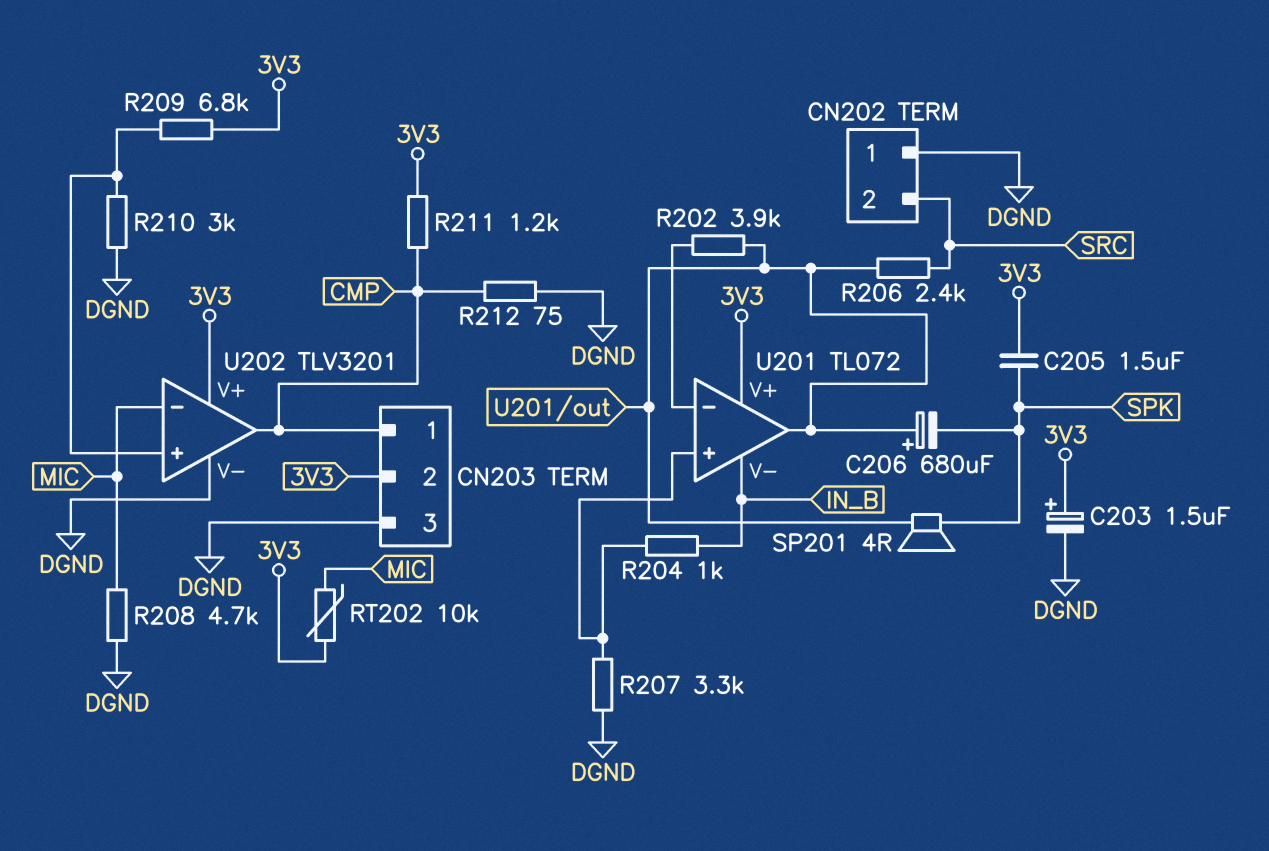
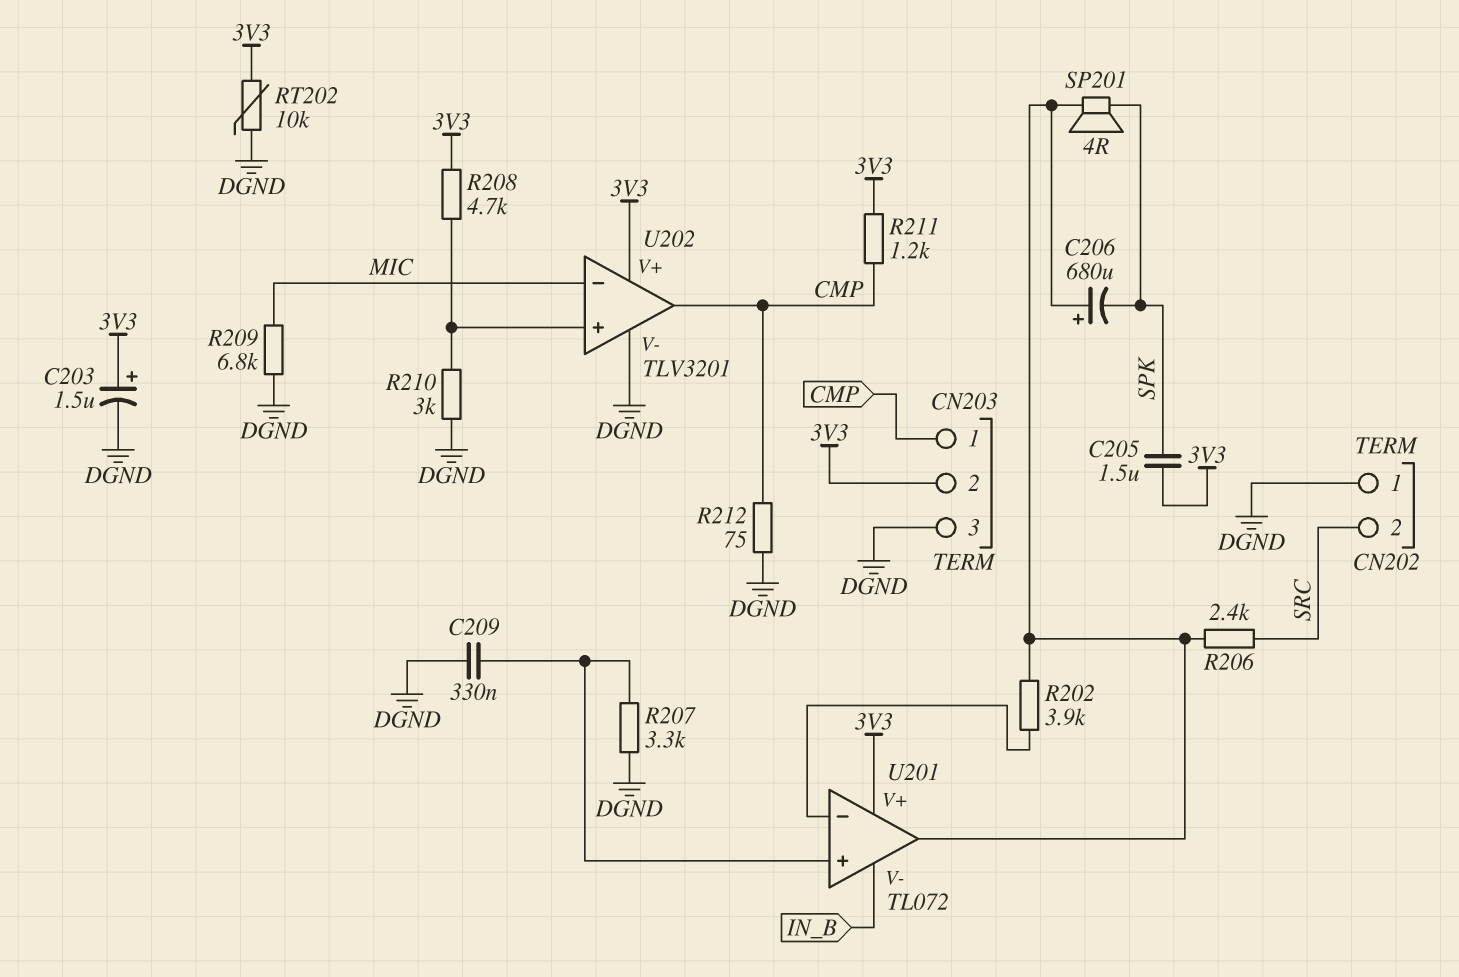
C209: none -> 330nF (DGND, U201/in+)
R204: 1k (IN_B, U201/in+) -> none
R208: 4.7k (DGND, MIC) -> 4.7k (3V3, U202/in+)
R209: 6.8k (3V3, U202/in+) -> 6.8k (DGND, MIC)
RT202: 10k (3V3, MIC) -> 10k (3V3, DGND)

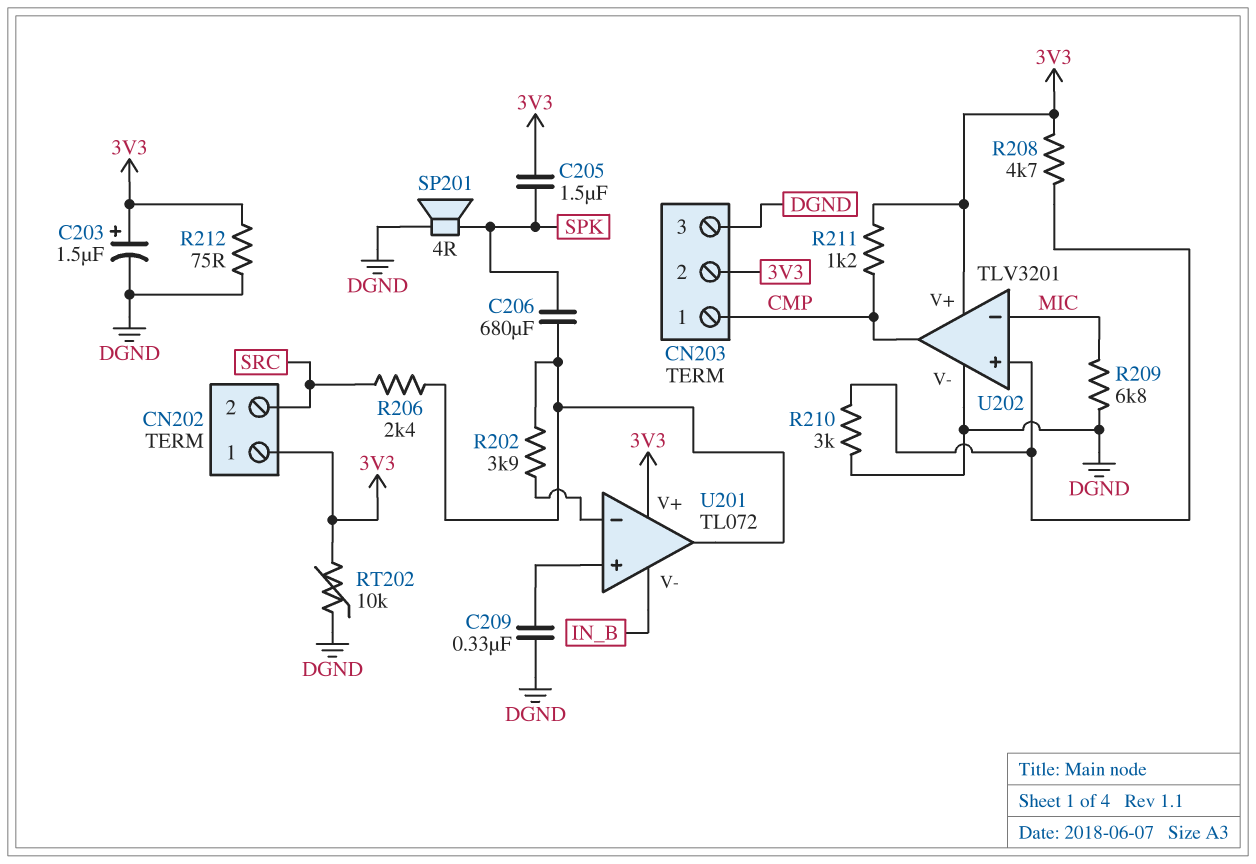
C206: 680uF (plus U201/out, minus SPK) -> 680uF (SPK, U201/out)
CN202 pin 1: DGND -> 3V3
R207: 3.3k (DGND, U201/in+) -> none
R212: 75 (CMP, DGND) -> 75 (3V3, DGND)
SP201: speaker 4R (SPK, U201/out) -> speaker 4R (DGND, SPK)

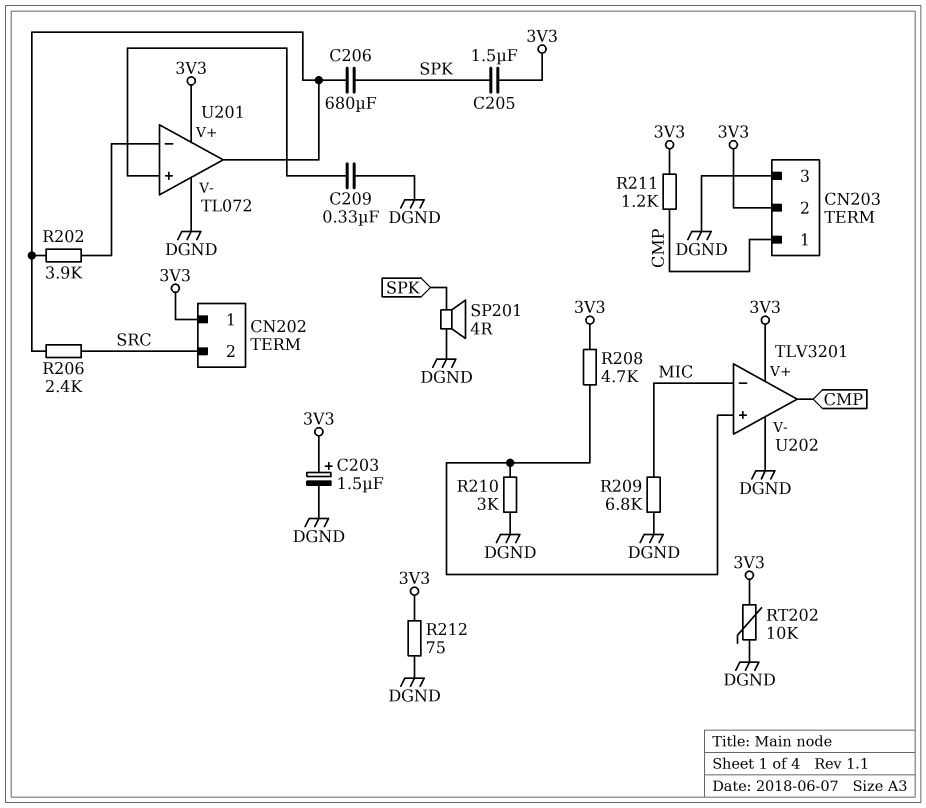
U201 pin V-: IN_B -> DGND

